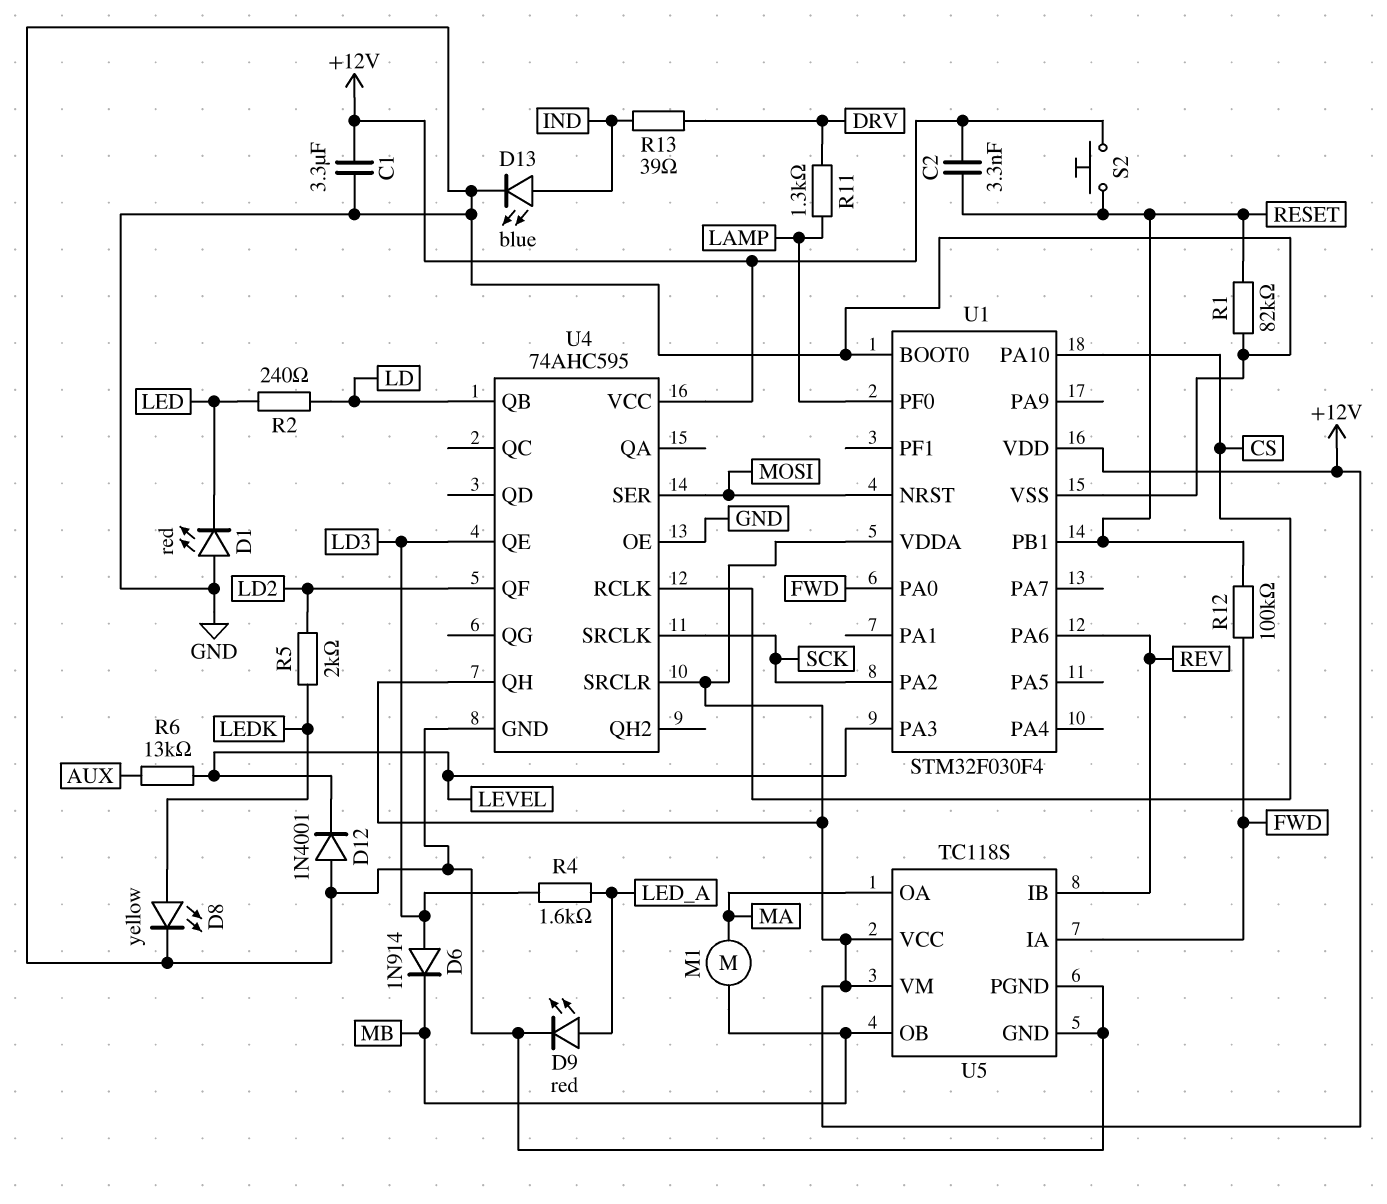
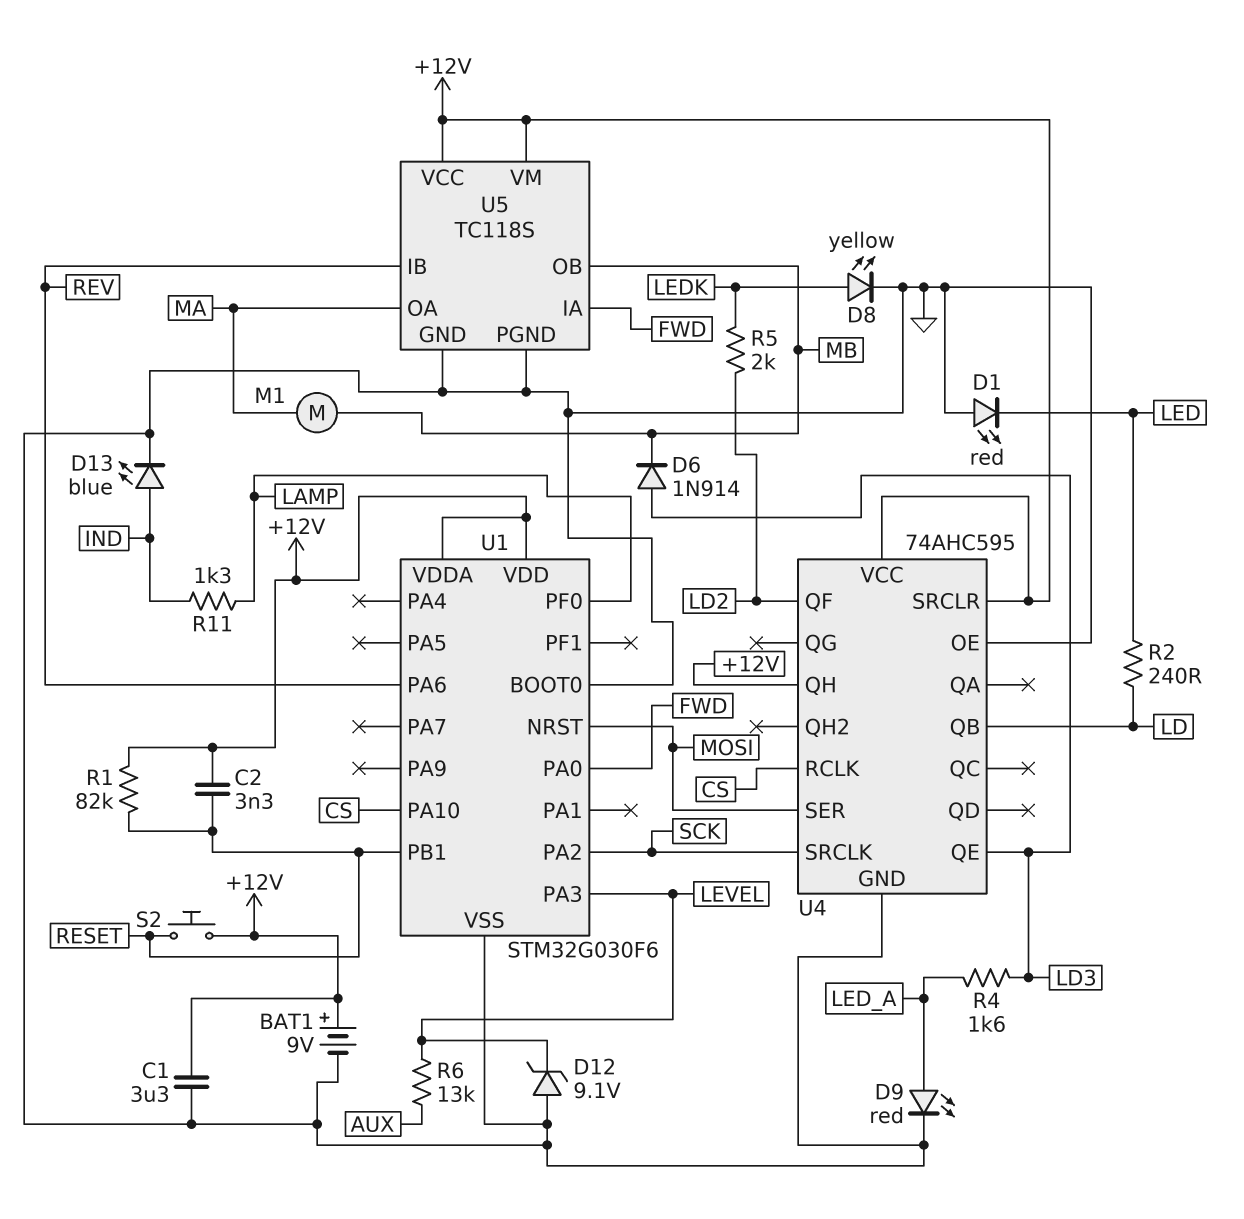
BAT1: none -> 9V (plus +12V, minus GND)
D12: diode 1N4001 (A GND, K LEVEL) -> zener 9.1V (A GND, K LEVEL)
R1: 82k (GND, RESET) -> 82k (+12V, RESET)
R11: 1.3k (DRV, LAMP) -> 1.3k (IND, LAMP)
R12: 100k (FWD, RESET) -> none
R13: 39 (DRV, IND) -> none
U1: STM32F030F4 -> STM32G030F6

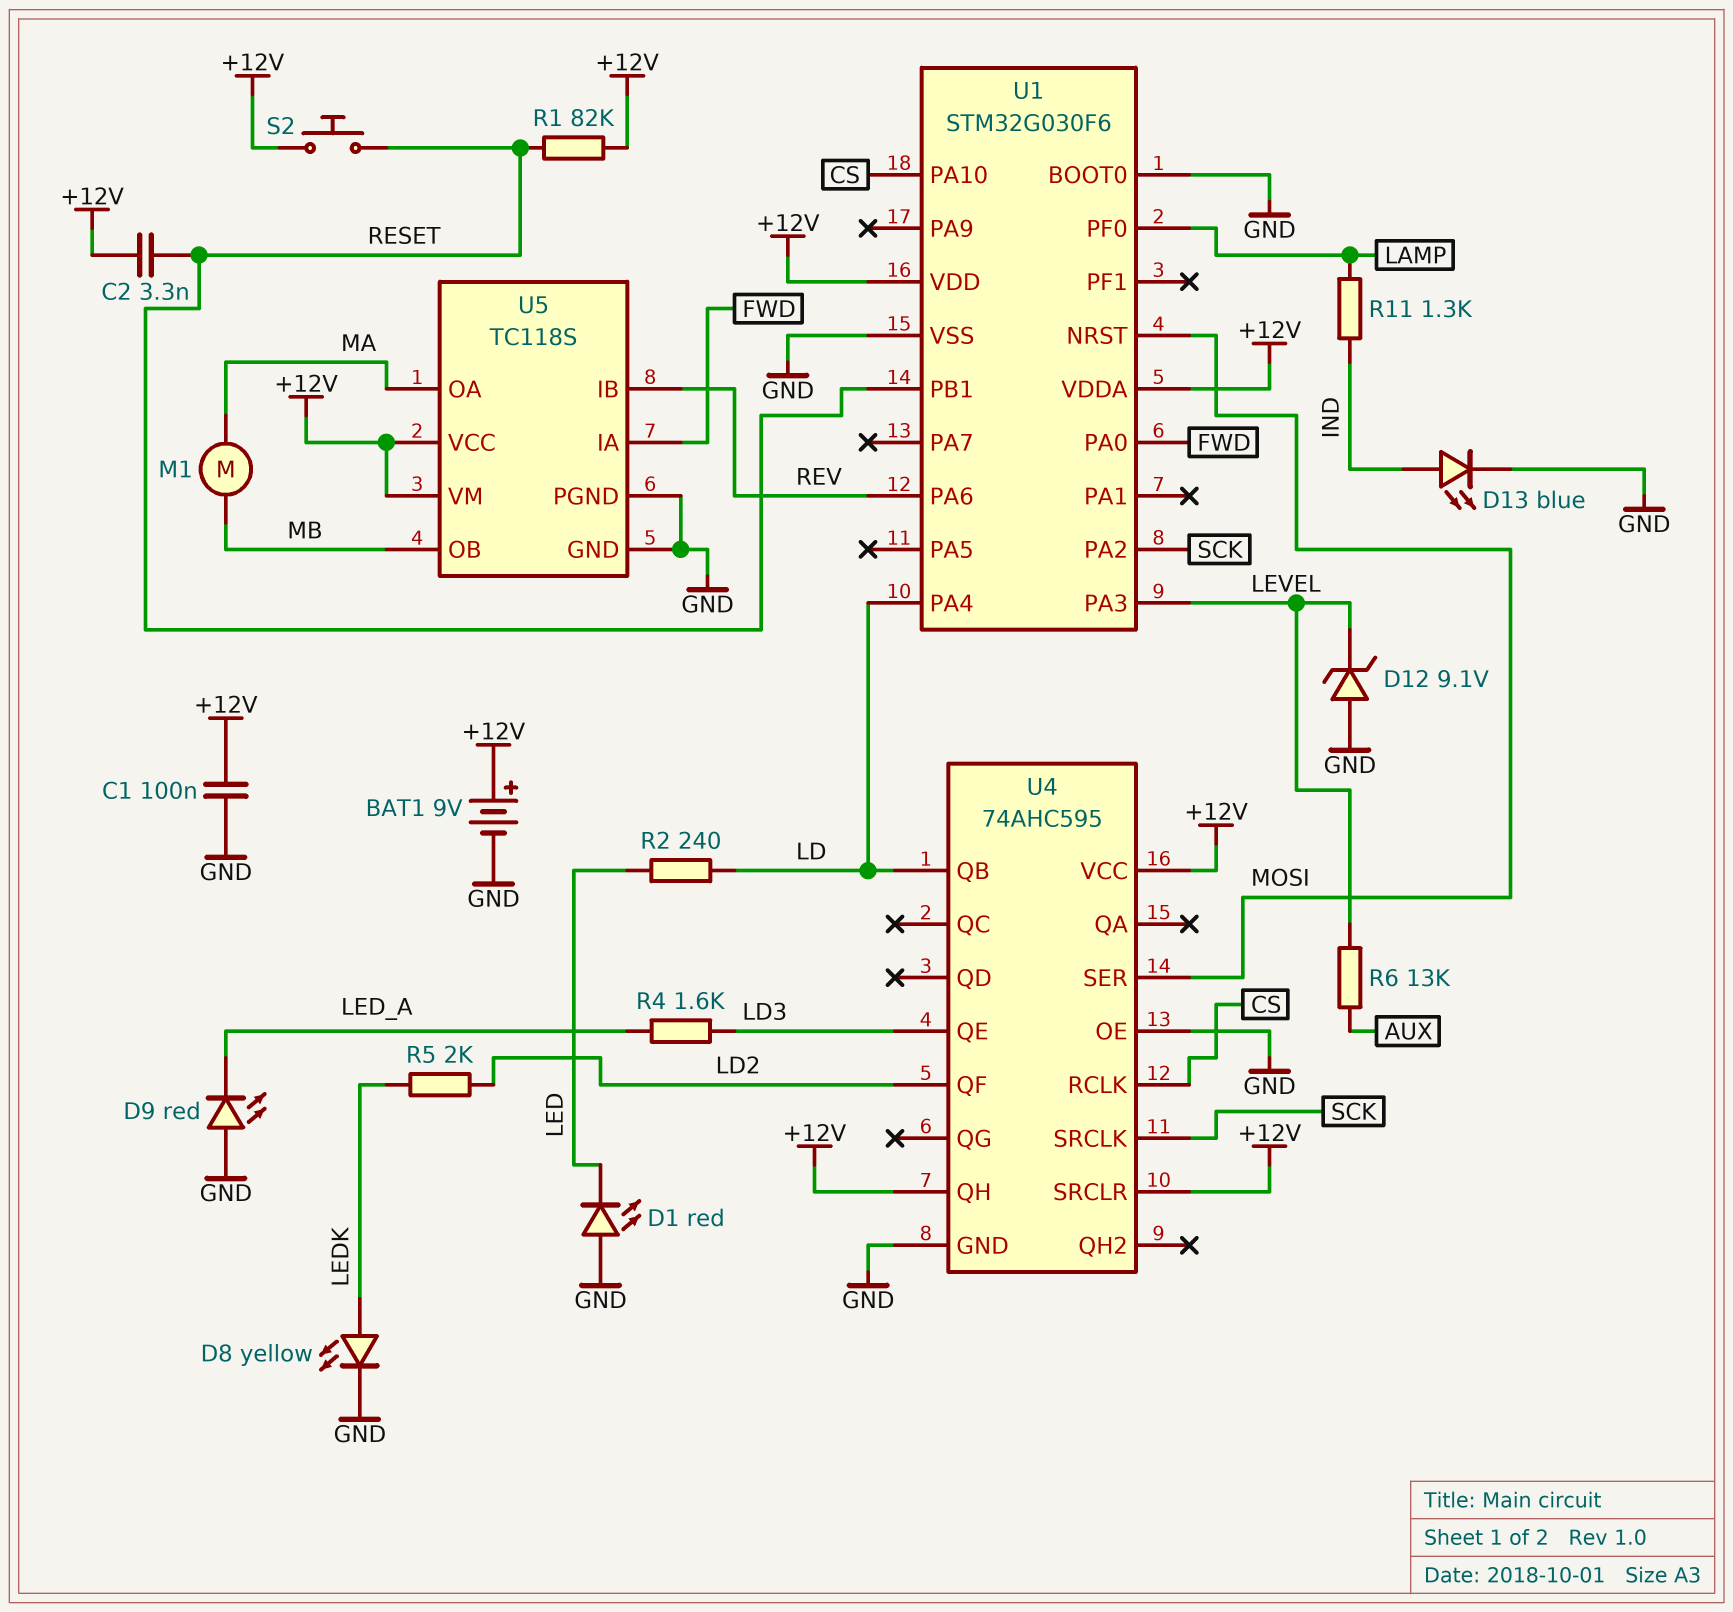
C1: 3.3uF (+12V, GND) -> 100nF (+12V, GND)
D6: diode 1N914 (A LD3, K MB) -> none
D9: LED red (A LED_A, K GND) -> LED red (A GND, K LED_A)
U1 pin PA4: none -> LD

